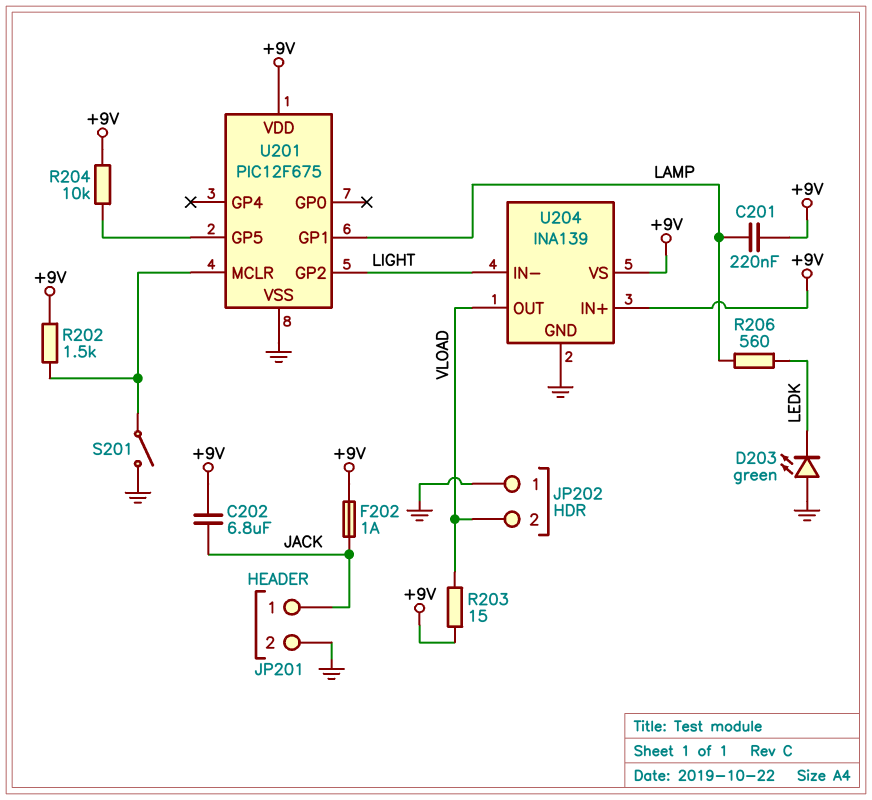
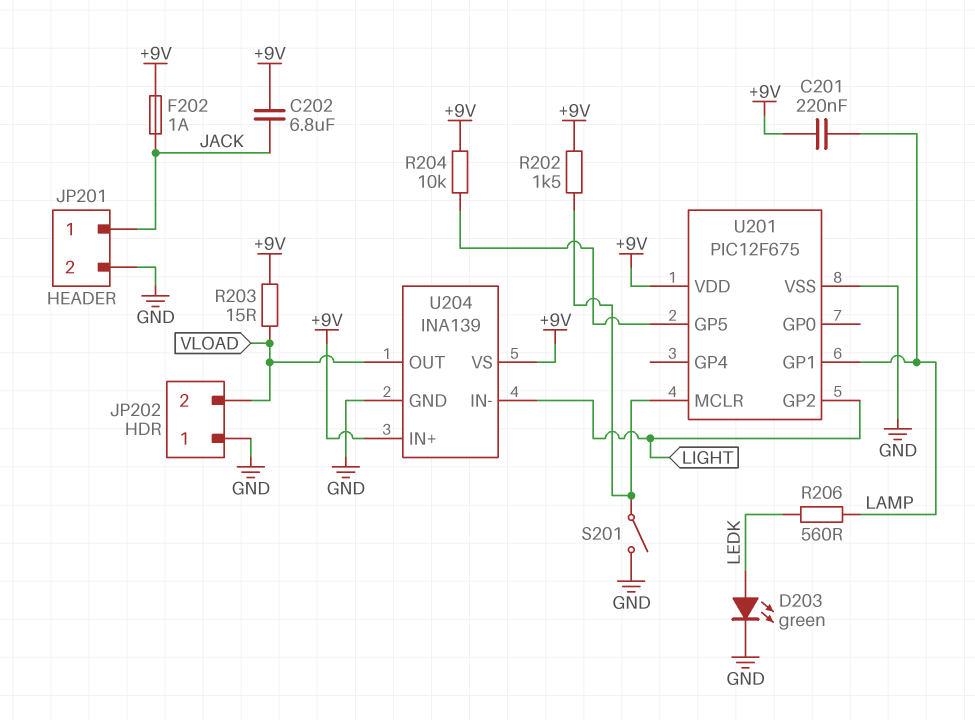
D203: LED green (A GND, K LEDK) -> LED green (A LEDK, K GND)

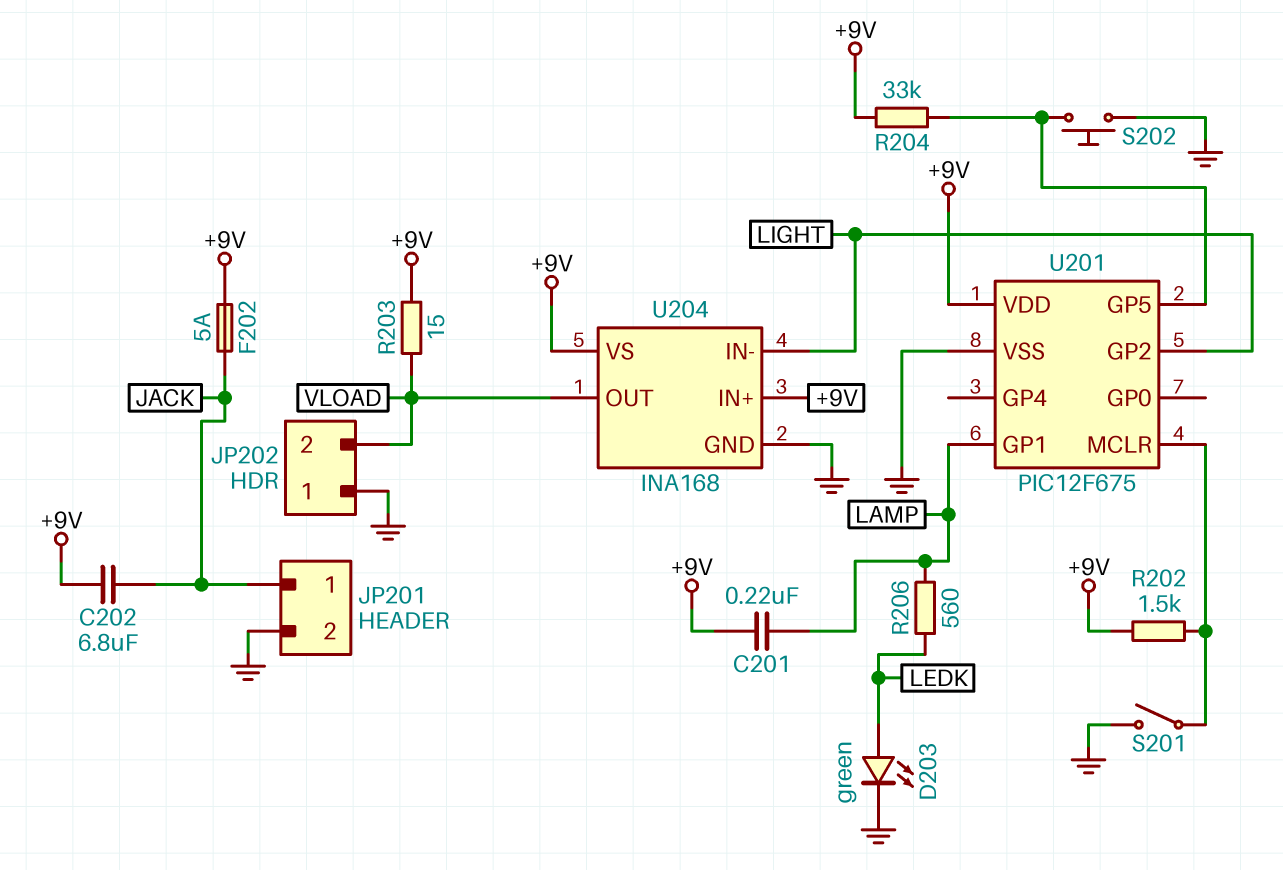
F202: 1A (+9V, JACK) -> 5A (+9V, JACK)
R204: 10k (+9V, U201/GP5) -> 33k (+9V, U201/GP5)
S202: none -> button (GND, U201/GP5)
U204: INA139 -> INA168

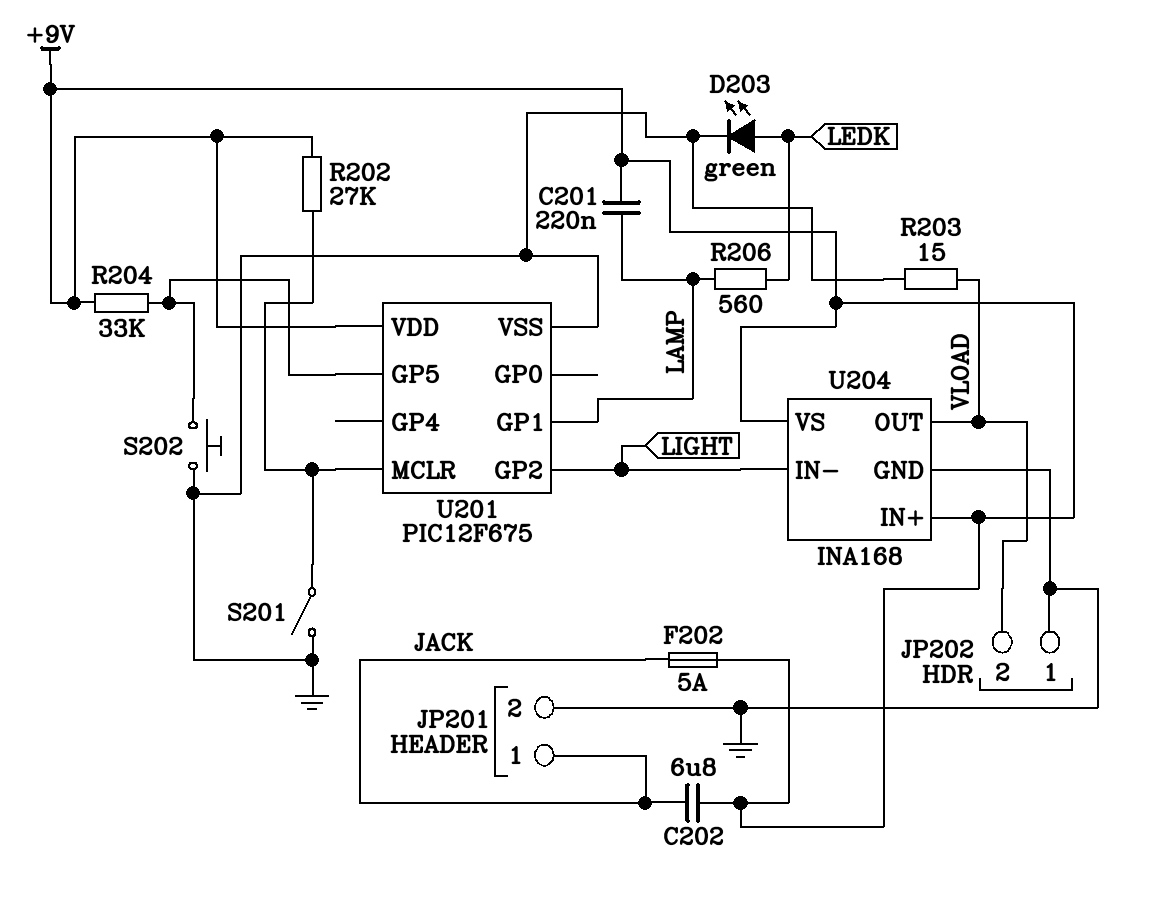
R202: 1.5k (+9V, U201/MCLR) -> 27k (+9V, U201/MCLR)
R203: 15 (+9V, VLOAD) -> 15 (GND, VLOAD)

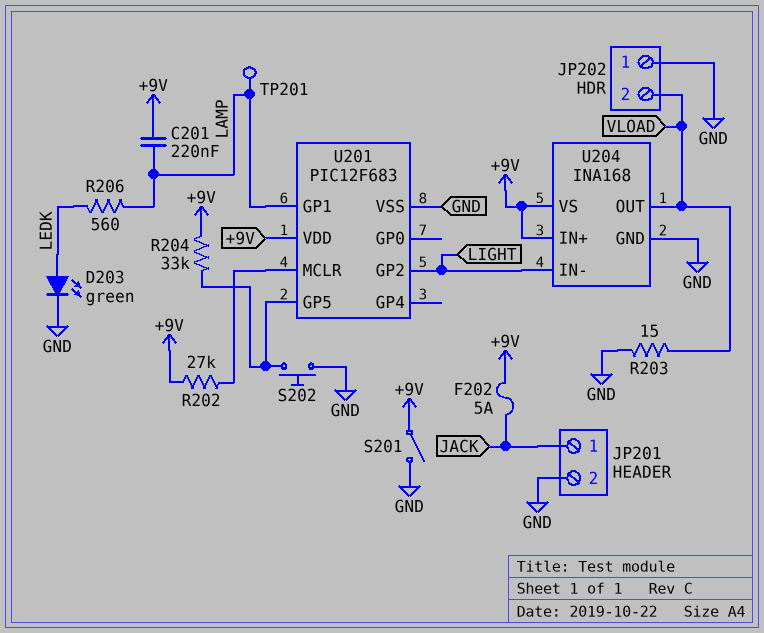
C202: 6.8uF (+9V, JACK) -> none
S201: switch (GND, U201/MCLR) -> switch (+9V, GND)
TP201: none -> test point (LAMP)
U201: PIC12F675 -> PIC12F683

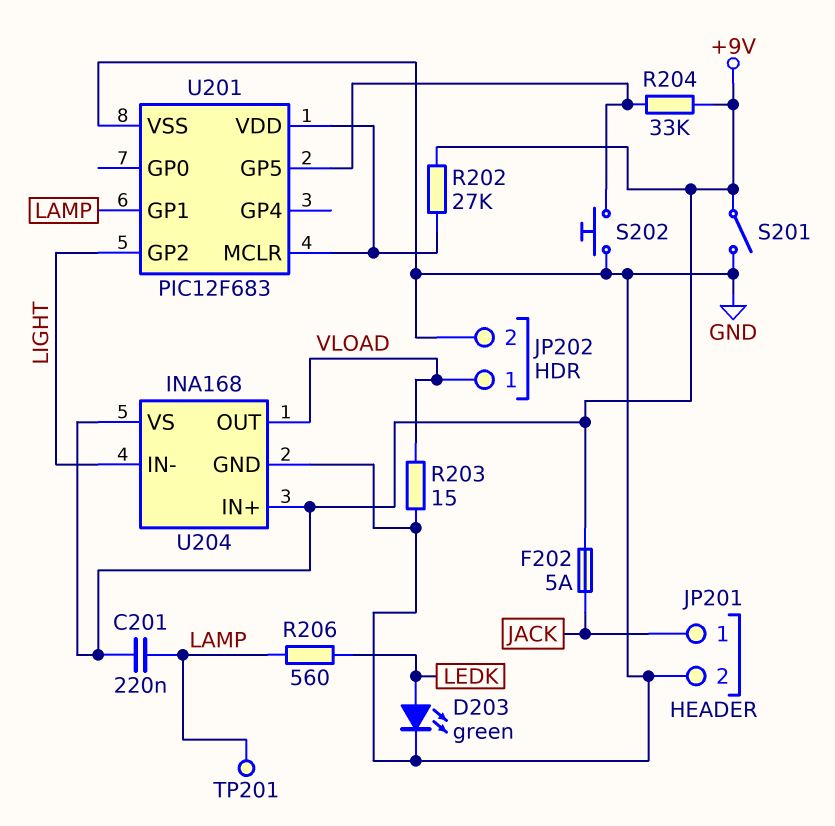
JP202 pin 1: GND -> VLOAD
JP202 pin 2: VLOAD -> GND
U201 pin VDD: +9V -> U201/MCLR

